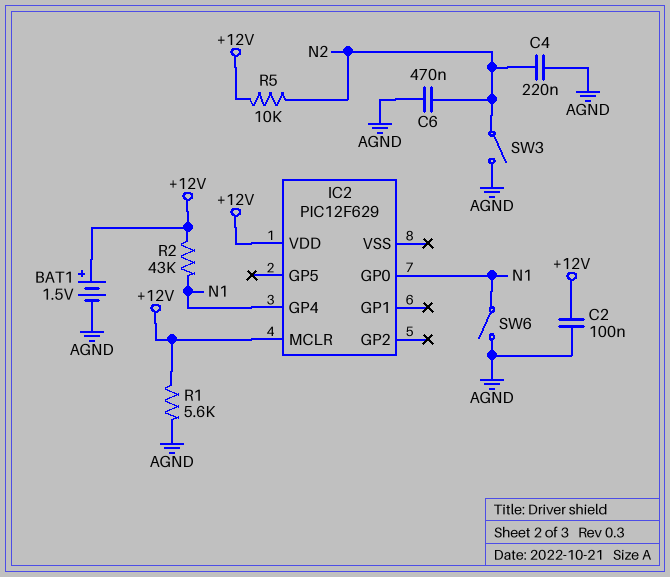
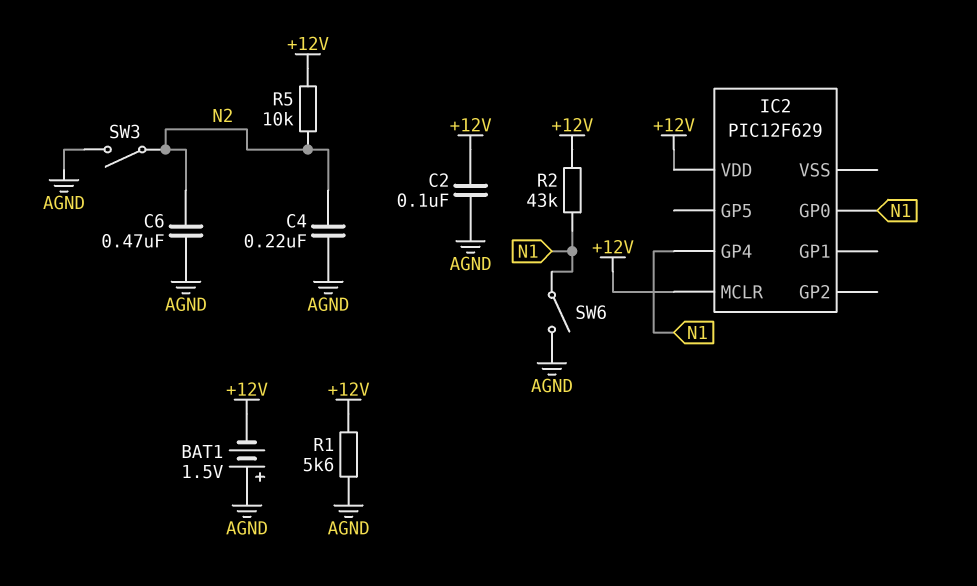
BAT1: 1.5V (plus +12V, minus AGND) -> 1.5V (plus AGND, minus +12V)

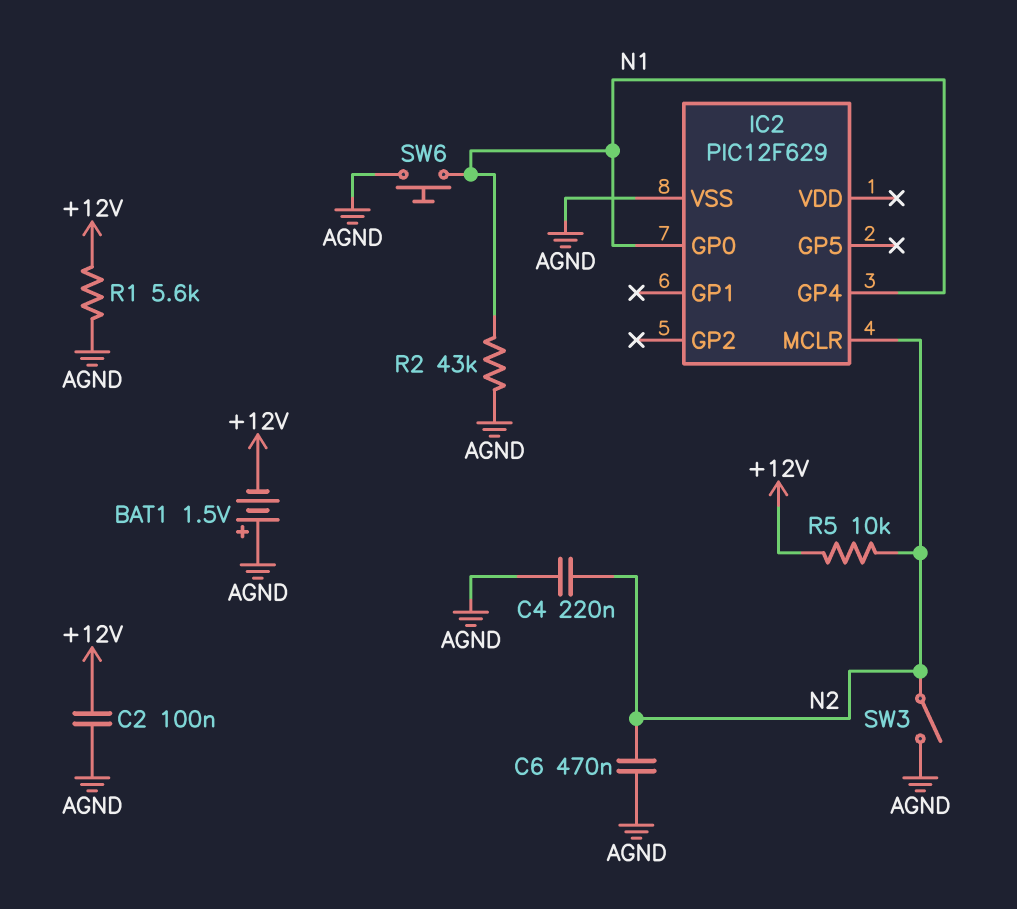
IC2 pin MCLR: +12V -> N2
IC2 pin VDD: +12V -> none
IC2 pin VSS: none -> AGND
R2: 43k (+12V, N1) -> 43k (AGND, N1)
SW6: switch (AGND, N1) -> button (AGND, N1)

